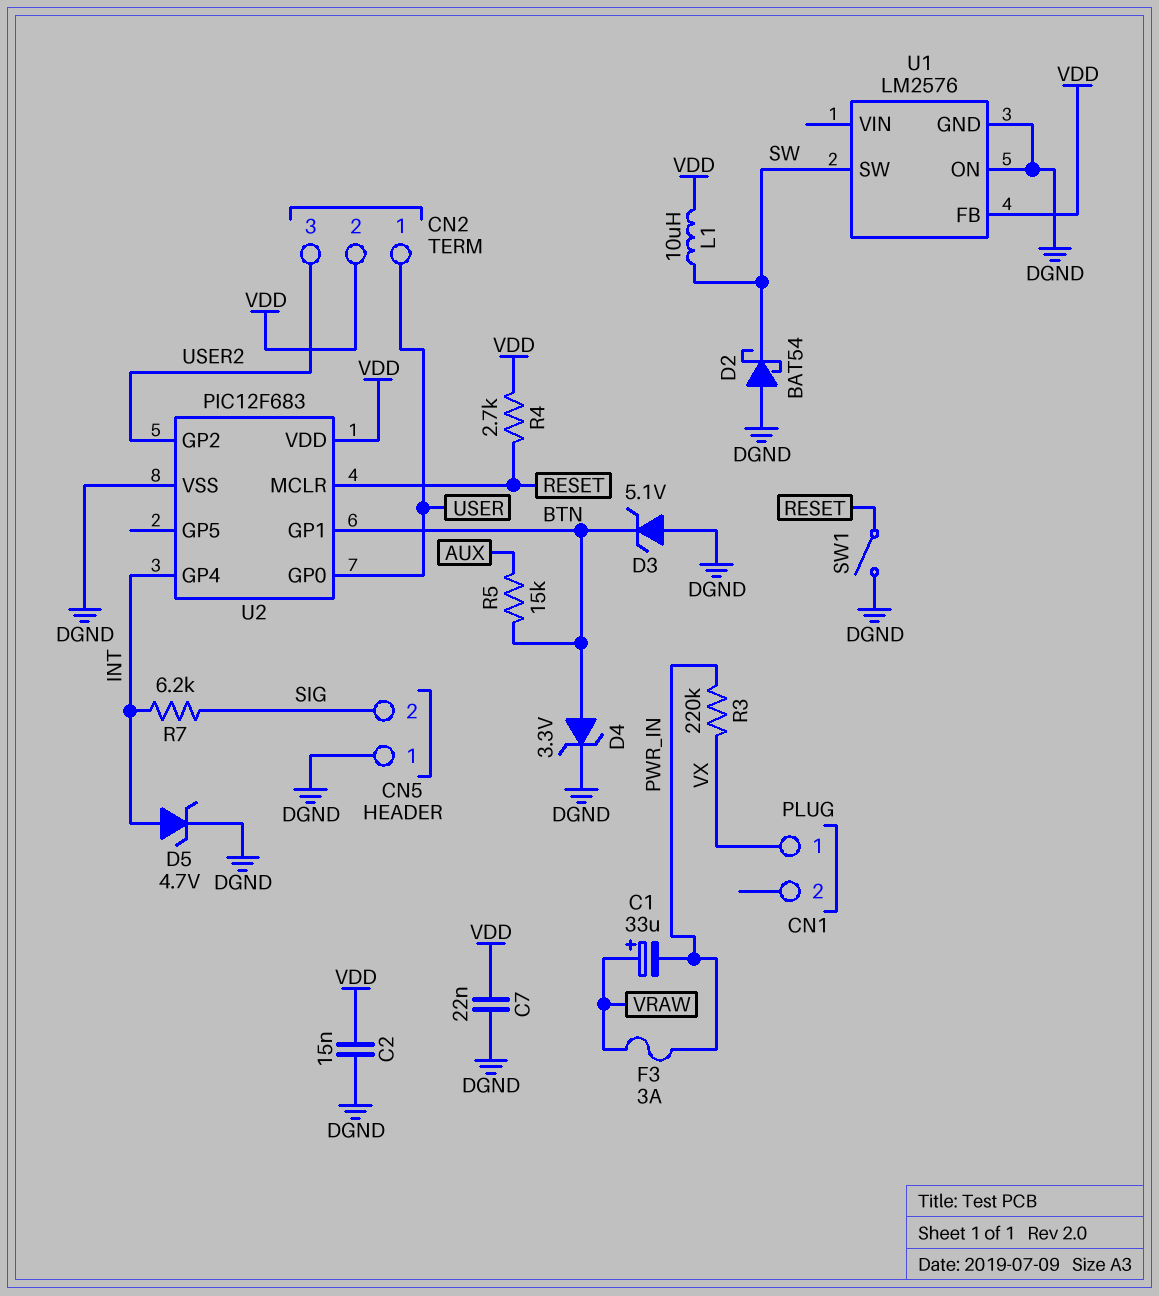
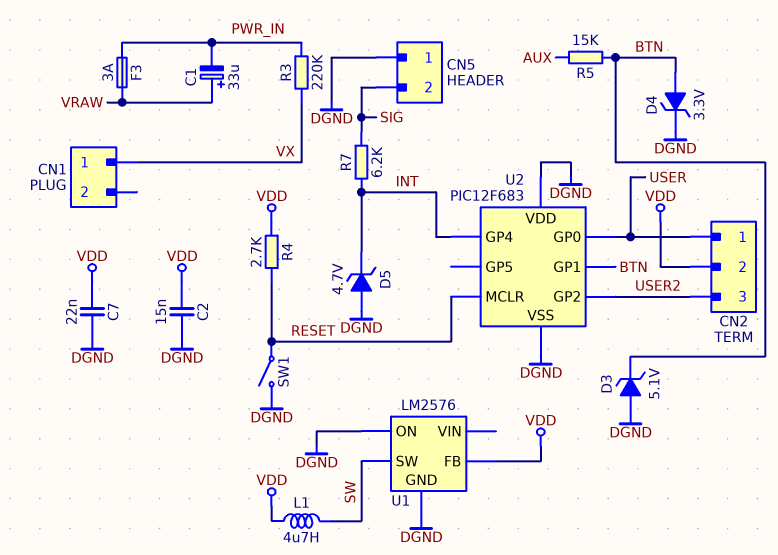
D2: schottky BAT54 (A DGND, K SW) -> none
D5: zener 4.7V (A INT, K DGND) -> zener 4.7V (A DGND, K INT)
L1: 10uH (SW, VDD) -> 4.7uH (SW, VDD)
U2 pin VDD: VDD -> DGND

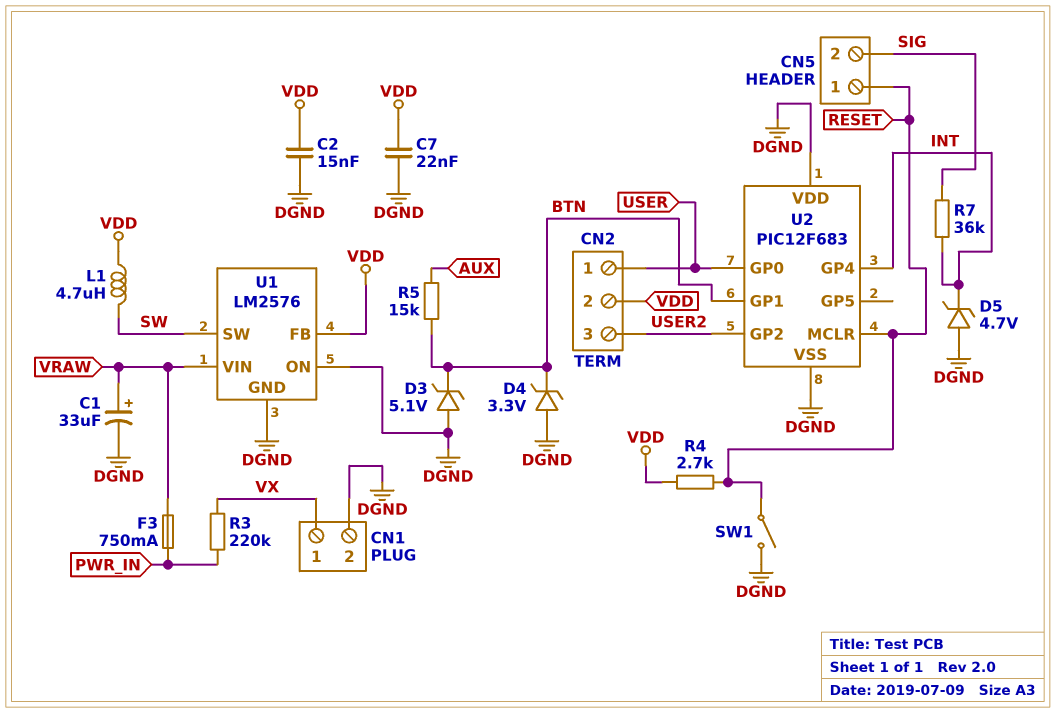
C1: 33uF (plus VRAW, minus PWR_IN) -> 33uF (plus VRAW, minus DGND)
CN1 pin 2: none -> DGND
CN5 pin 1: DGND -> RESET
D4: zener 3.3V (A BTN, K DGND) -> zener 3.3V (A DGND, K BTN)
F3: 3A (PWR_IN, VRAW) -> 750mA (PWR_IN, VRAW)
R7: 6.2k (INT, SIG) -> 36k (INT, SIG)
U1 pin VIN: none -> VRAW

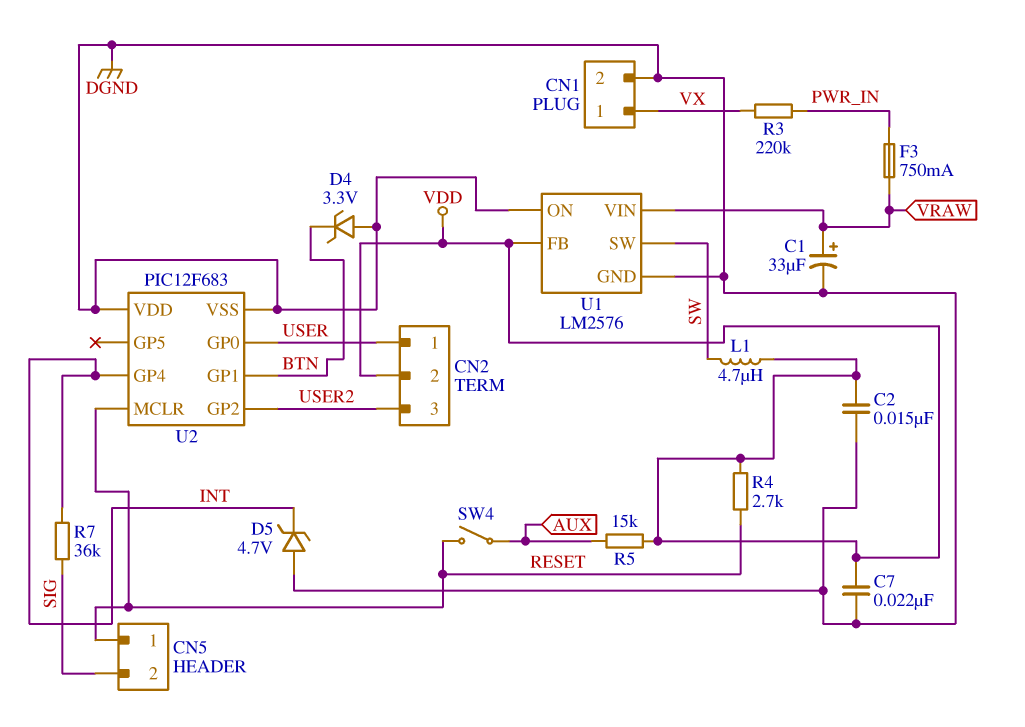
D3: zener 5.1V (A DGND, K BTN) -> none
R5: 15k (AUX, BTN) -> 15k (AUX, VDD)
SW1: switch (DGND, RESET) -> none
SW4: none -> switch (AUX, RESET)

